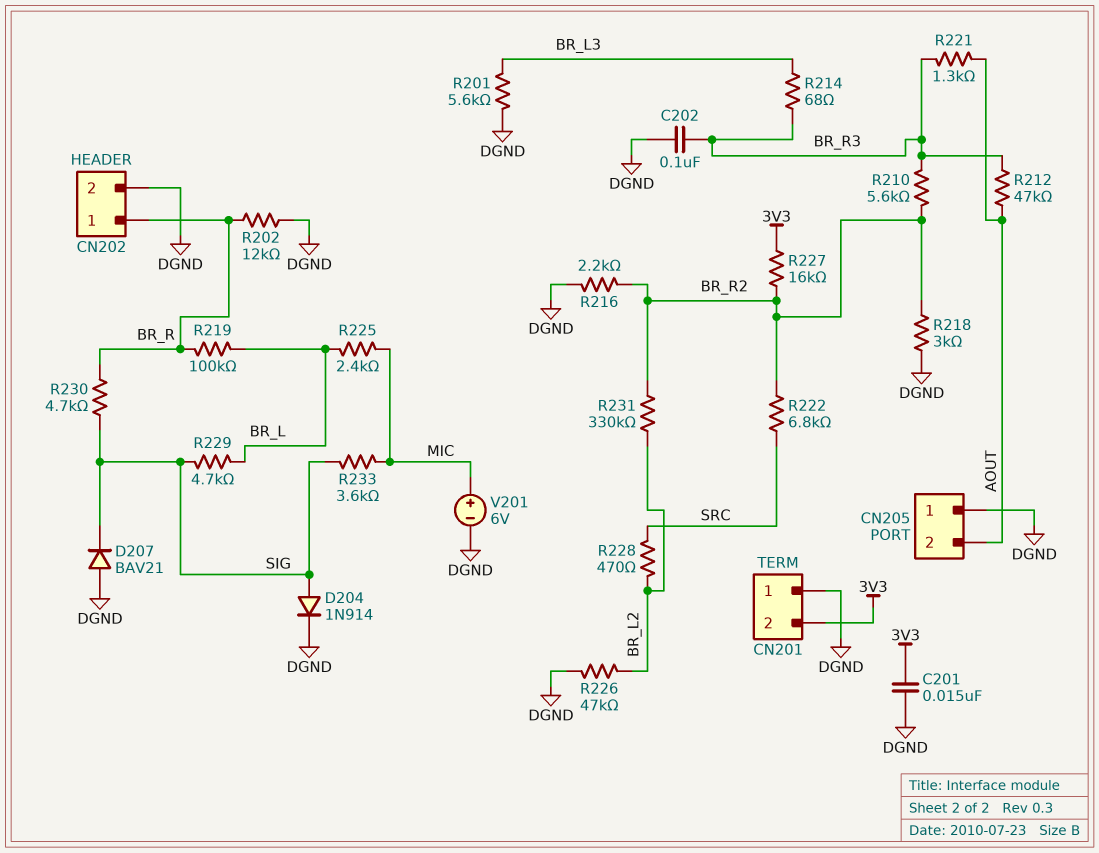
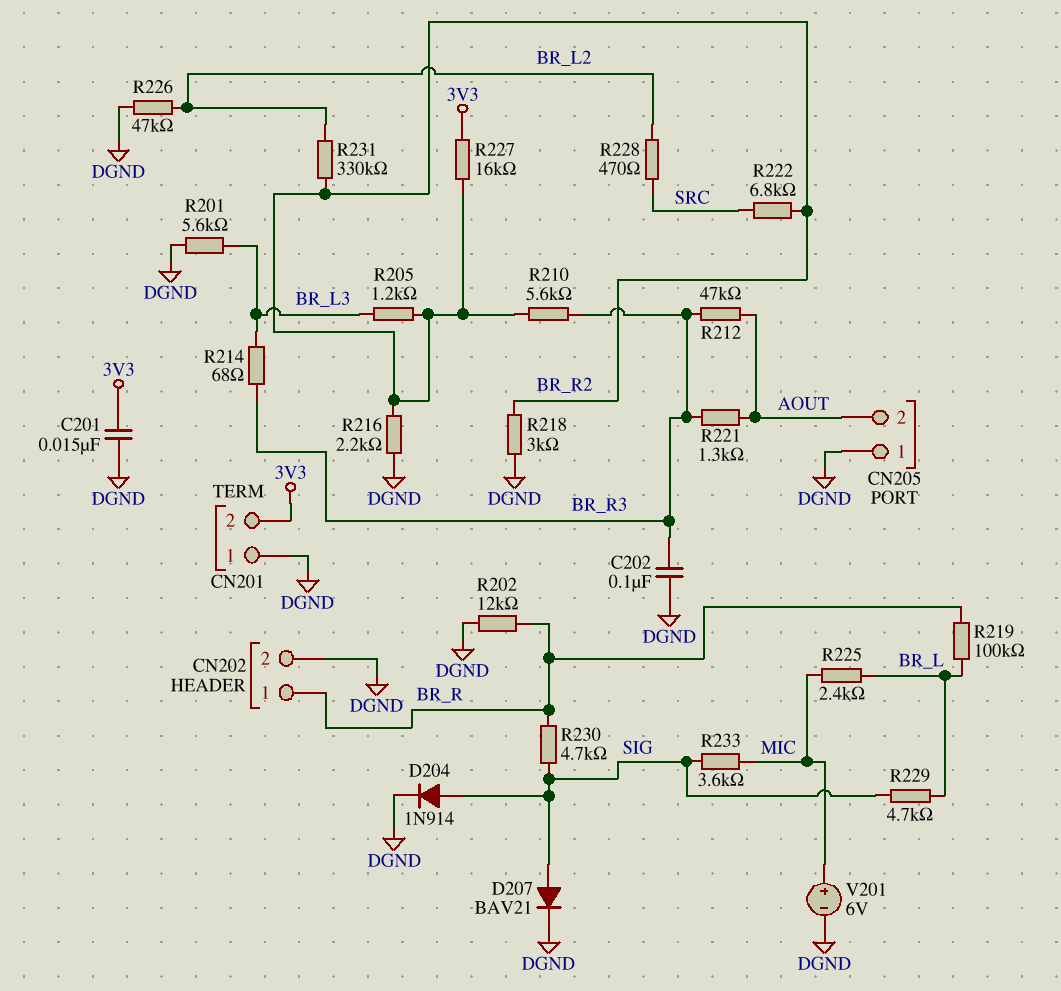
D207: diode BAV21 (A DGND, K SIG) -> diode BAV21 (A SIG, K DGND)
R205: none -> 1.2k (BR_L3, BR_R2)

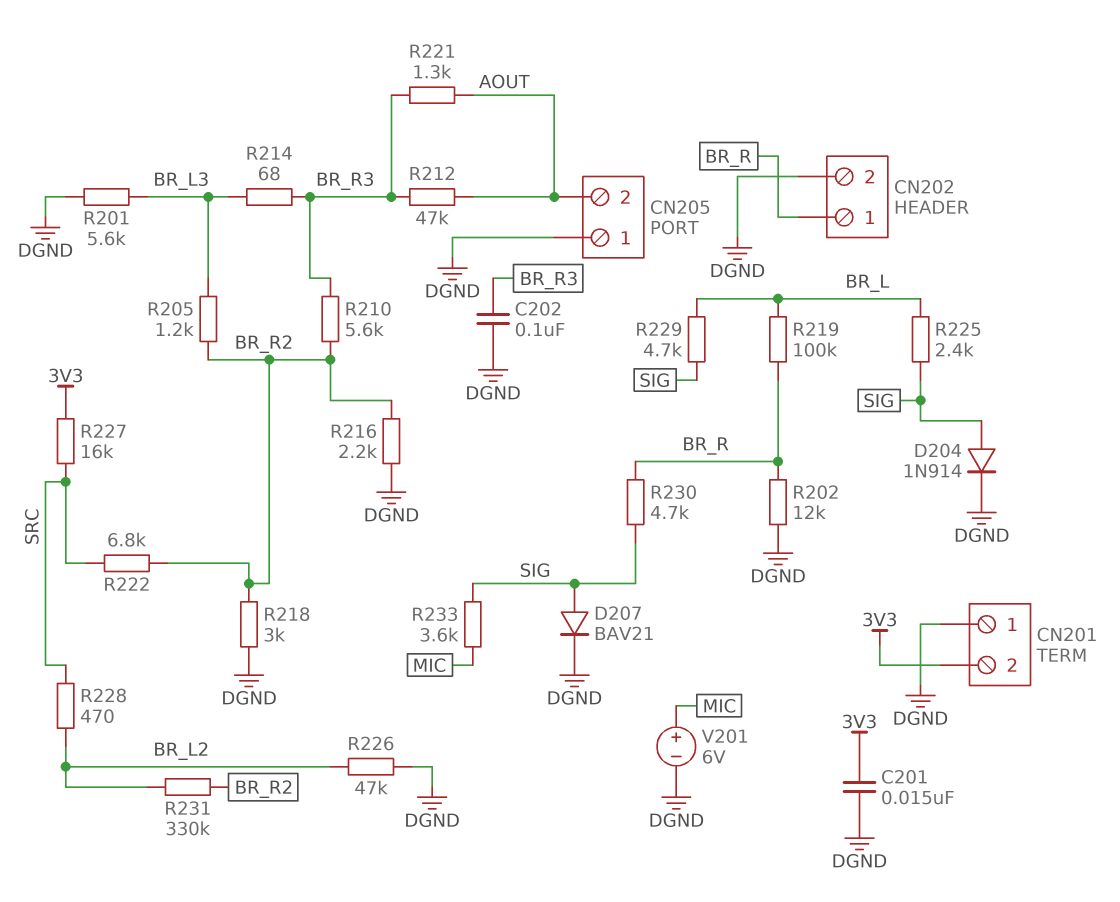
R225: 2.4k (BR_L, MIC) -> 2.4k (BR_L, SIG)
R227: 16k (3V3, BR_R2) -> 16k (3V3, SRC)

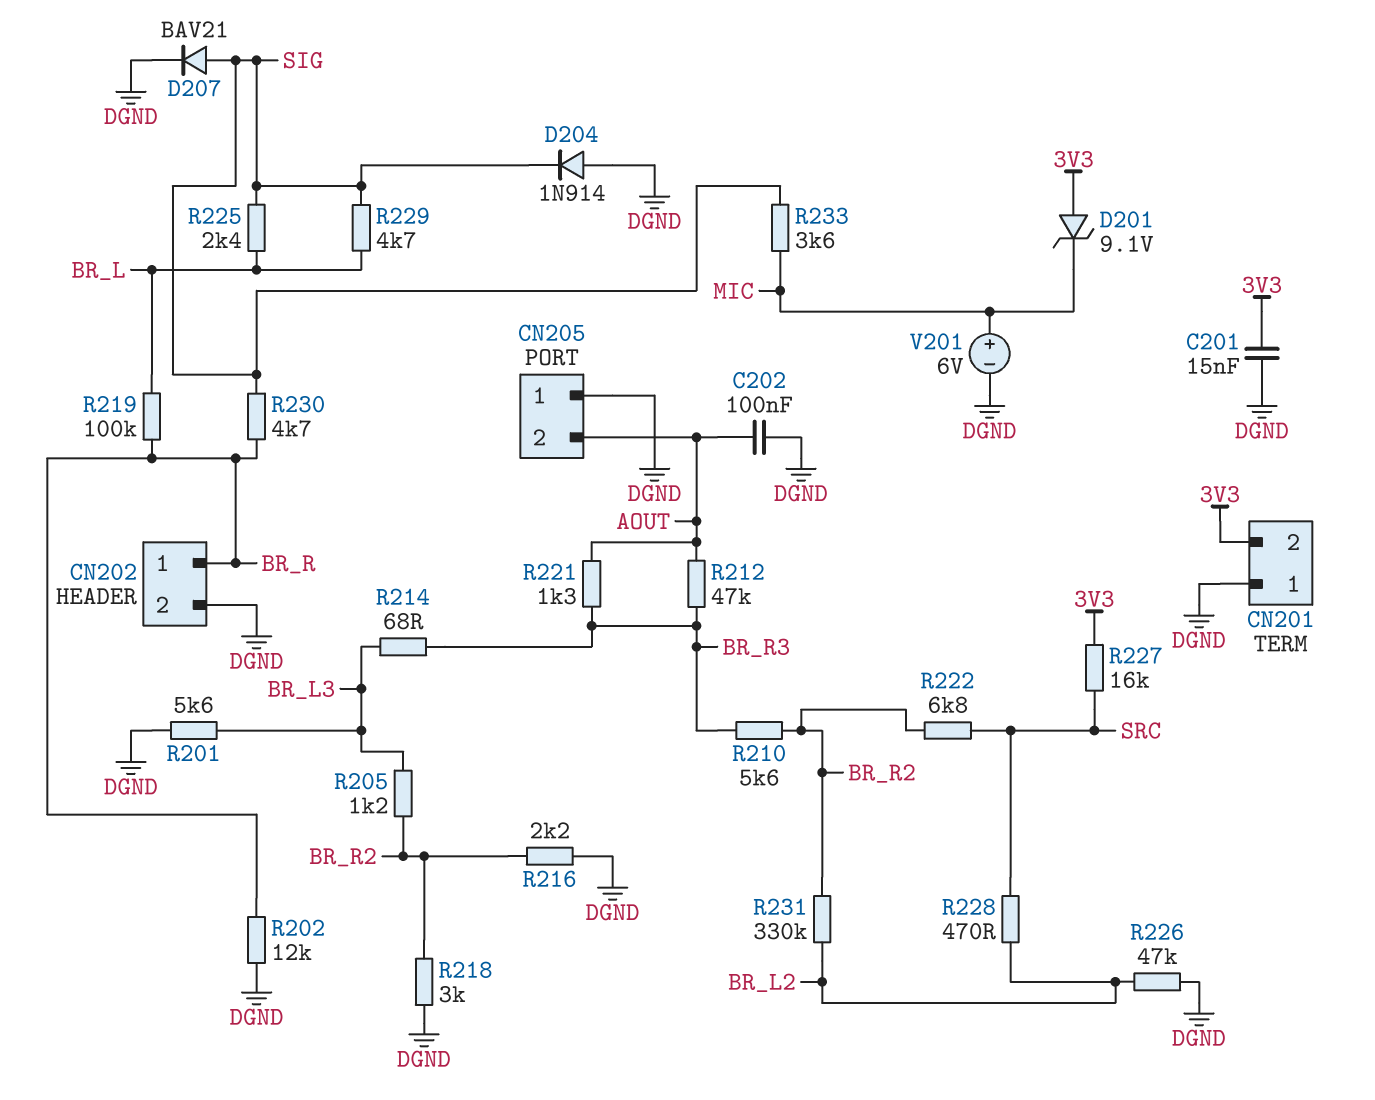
C202: 100nF (BR_R3, DGND) -> 100nF (AOUT, DGND)
D201: none -> zener 9.1V (A 3V3, K MIC)
D204: diode 1N914 (A SIG, K DGND) -> diode 1N914 (A DGND, K SIG)

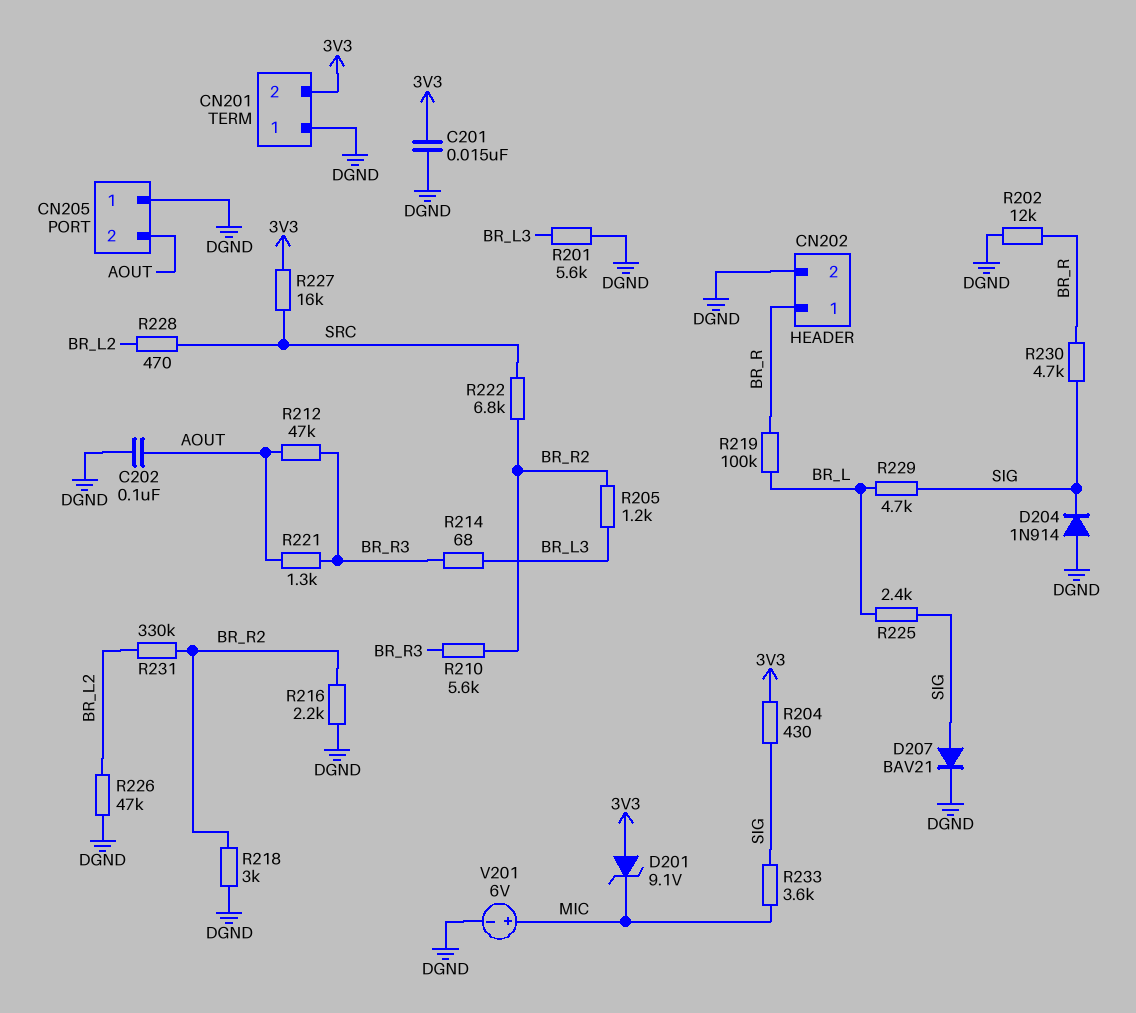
R204: none -> 430 (3V3, SIG)

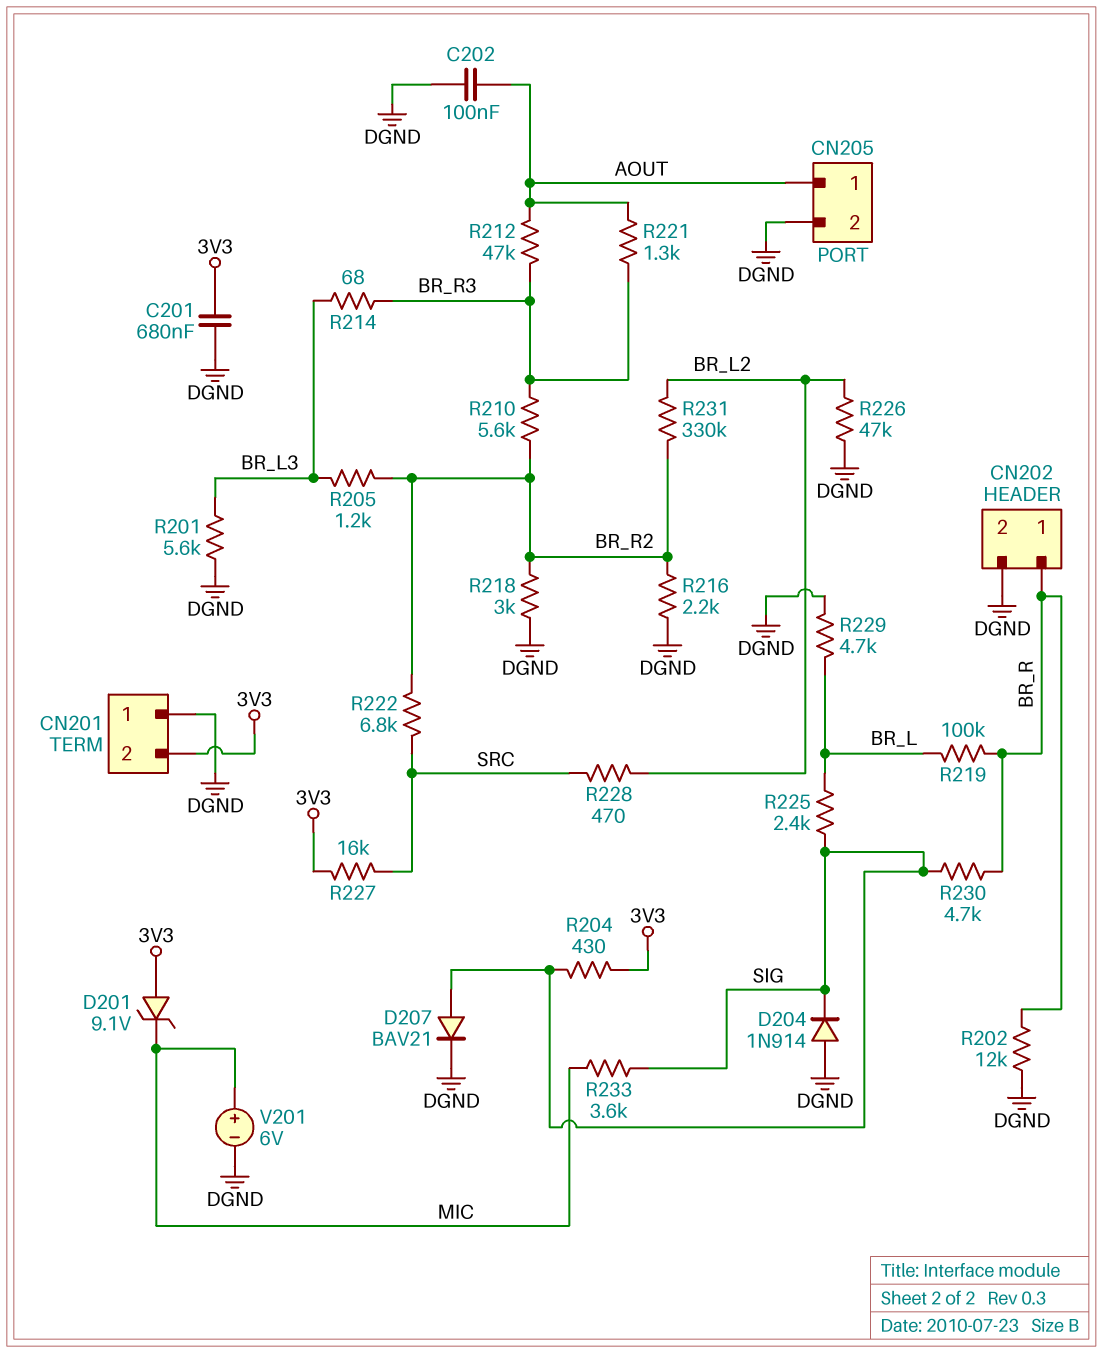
C201: 15nF (3V3, DGND) -> 680nF (3V3, DGND)
CN205 pin 1: DGND -> AOUT
CN205 pin 2: AOUT -> DGND
R229: 4.7k (BR_L, SIG) -> 4.7k (BR_L, DGND)

